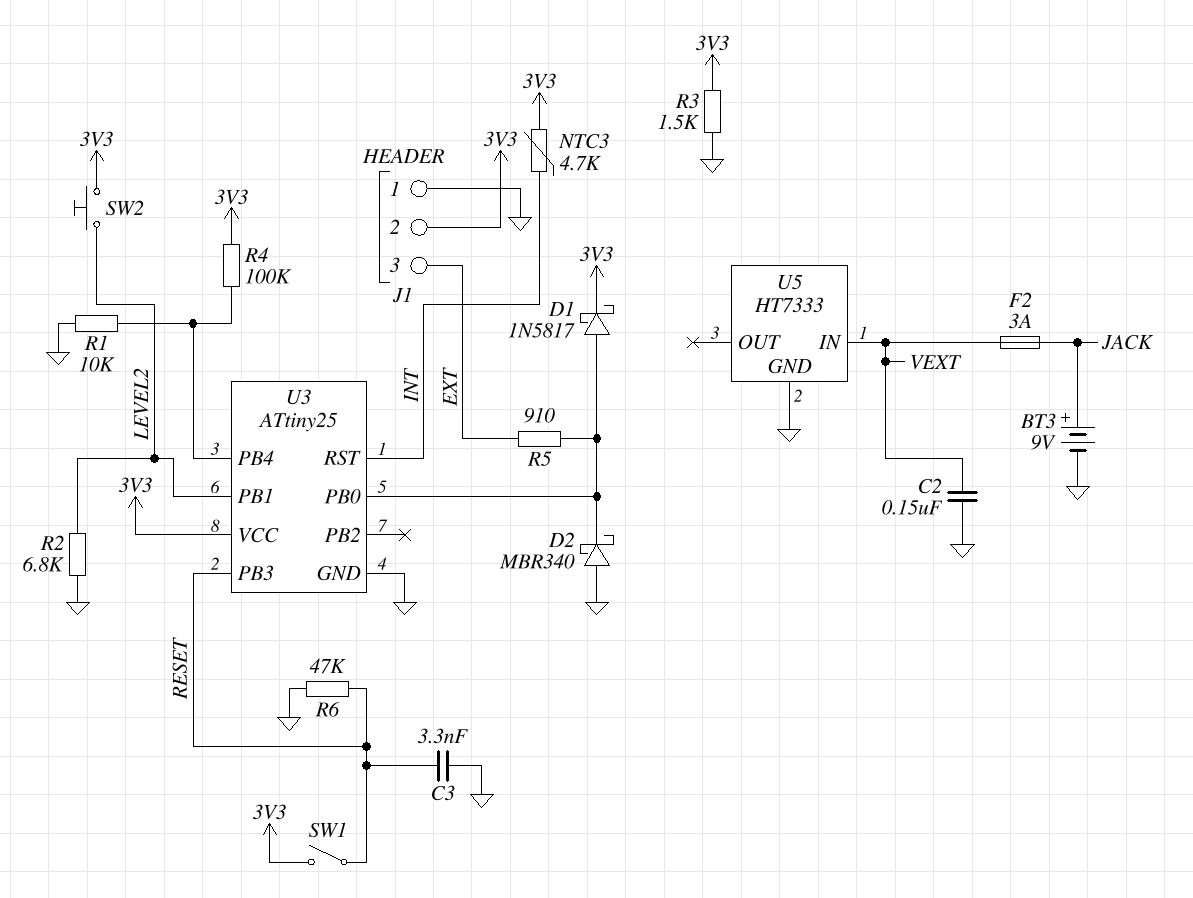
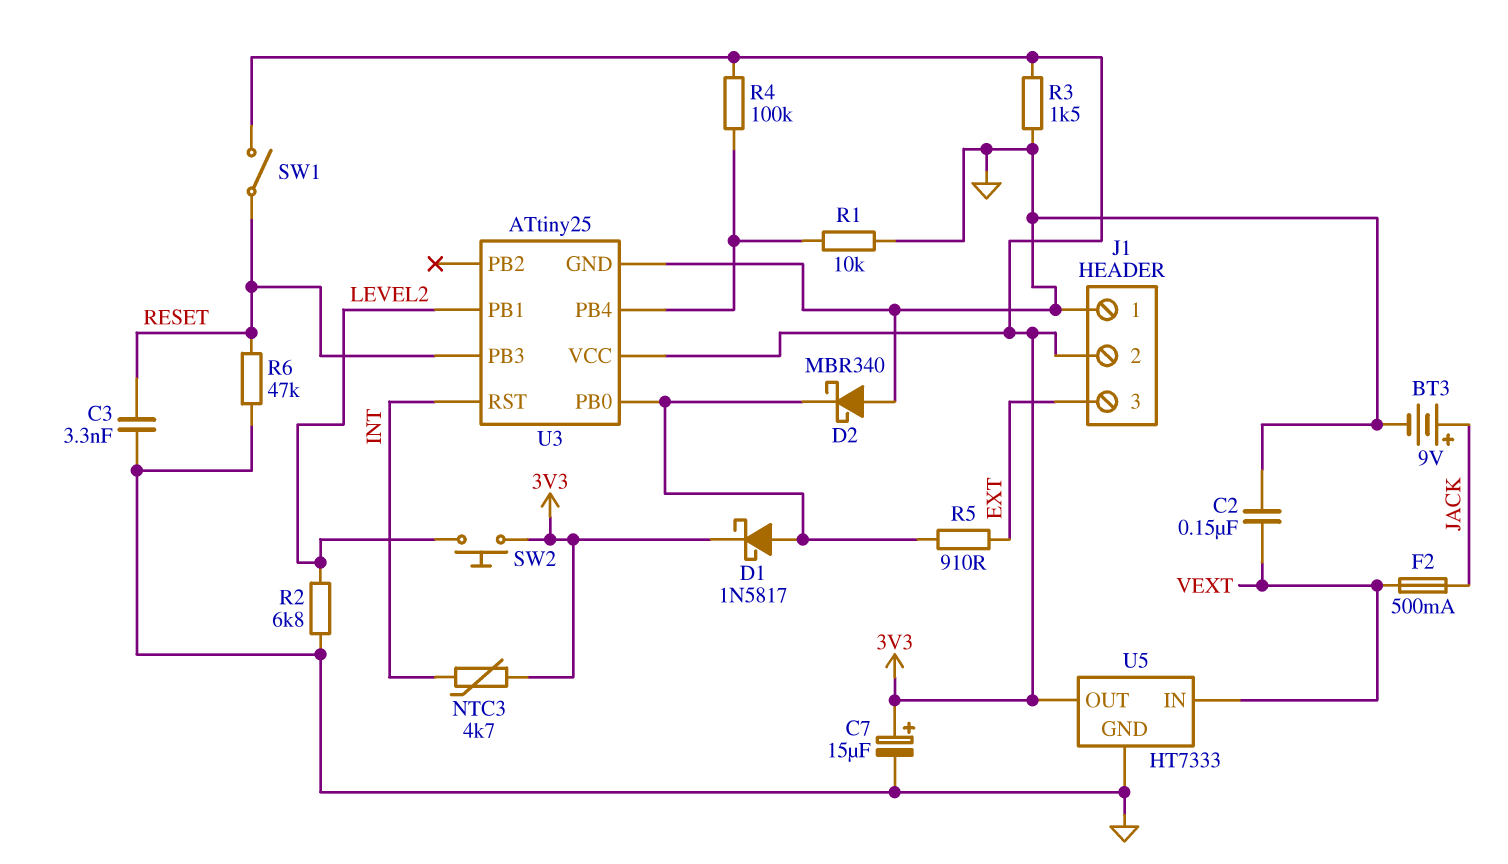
C7: none -> 15uF (plus 3V3, minus GND)
F2: 3A (JACK, VEXT) -> 500mA (JACK, VEXT)
U5 pin OUT: none -> 3V3

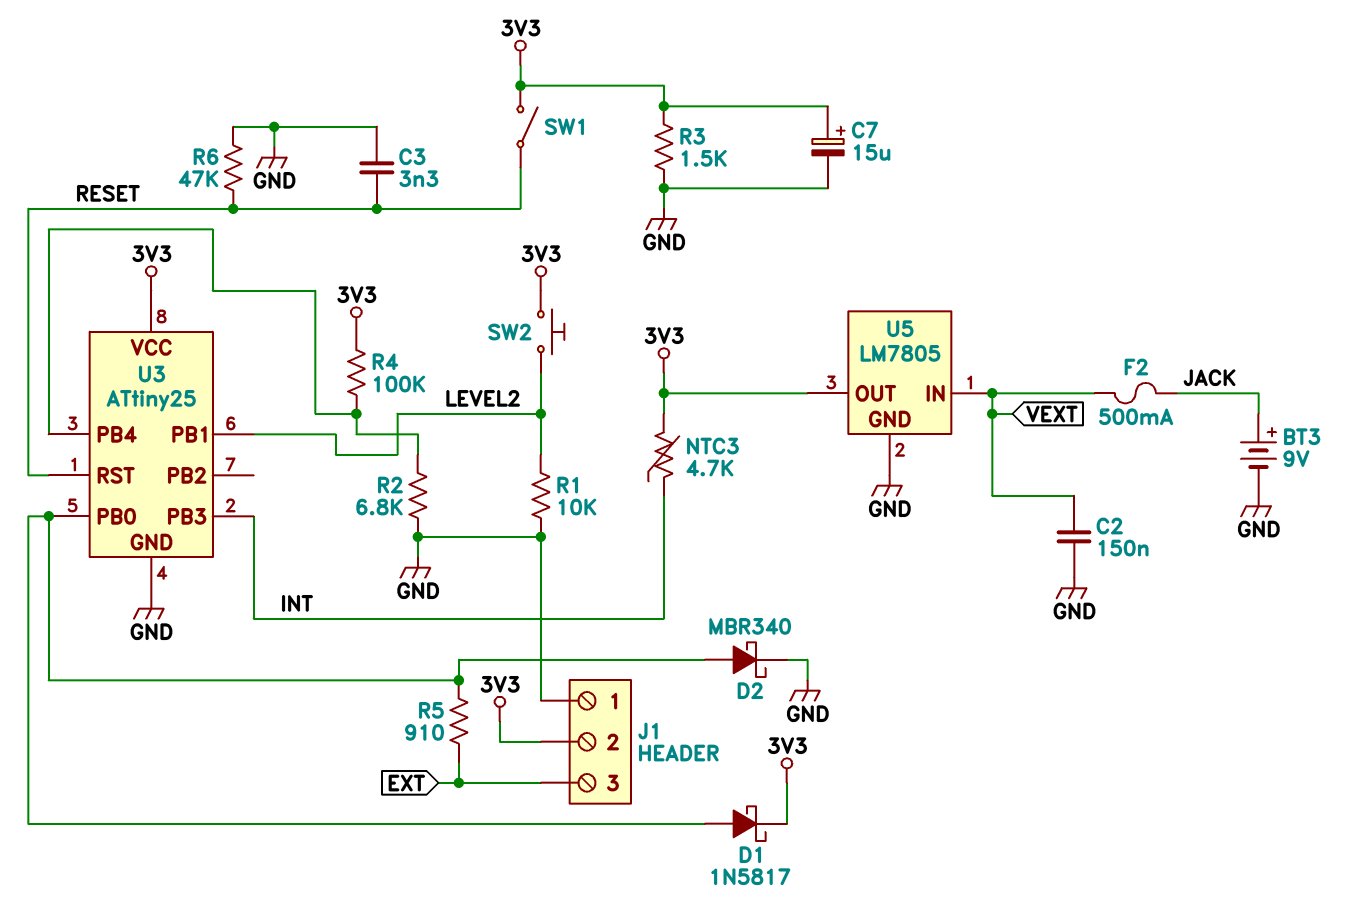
D2: schottky MBR340 (A GND, K U3/PB0) -> schottky MBR340 (A U3/PB0, K GND)
R1: 10k (GND, U3/PB4) -> 10k (GND, LEVEL2)
R2: 6.8k (GND, LEVEL2) -> 6.8k (GND, U3/PB4)
U3 pin PB3: RESET -> INT
U3 pin RST: INT -> RESET
U5: HT7333 -> LM7805

